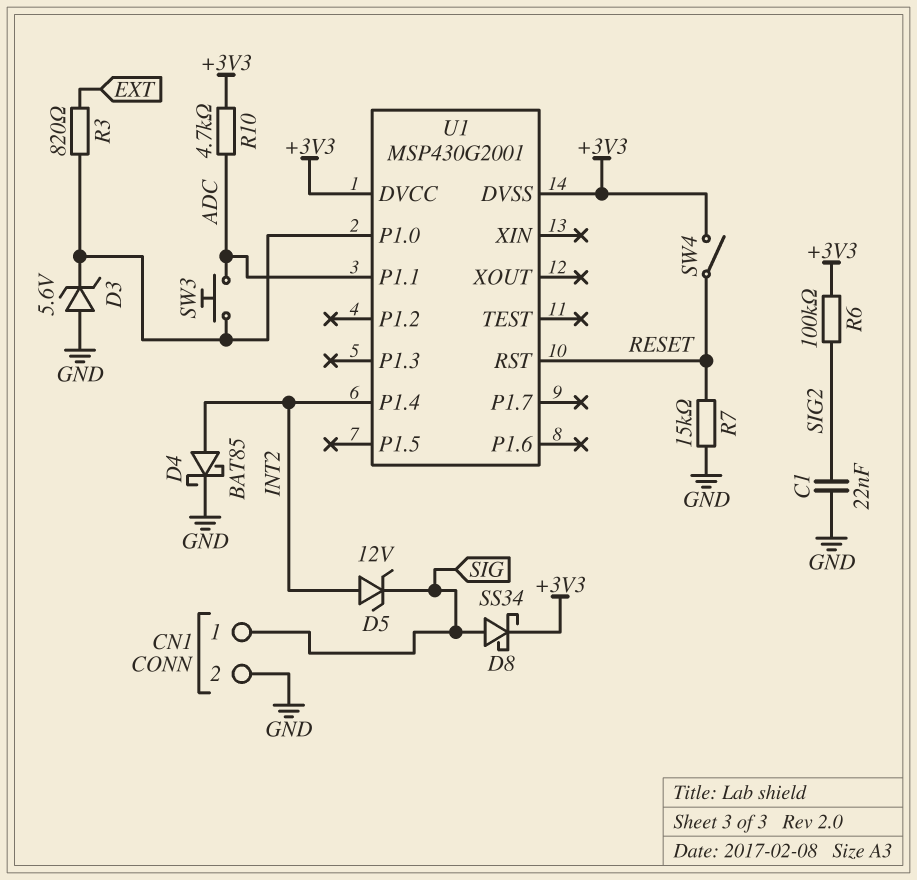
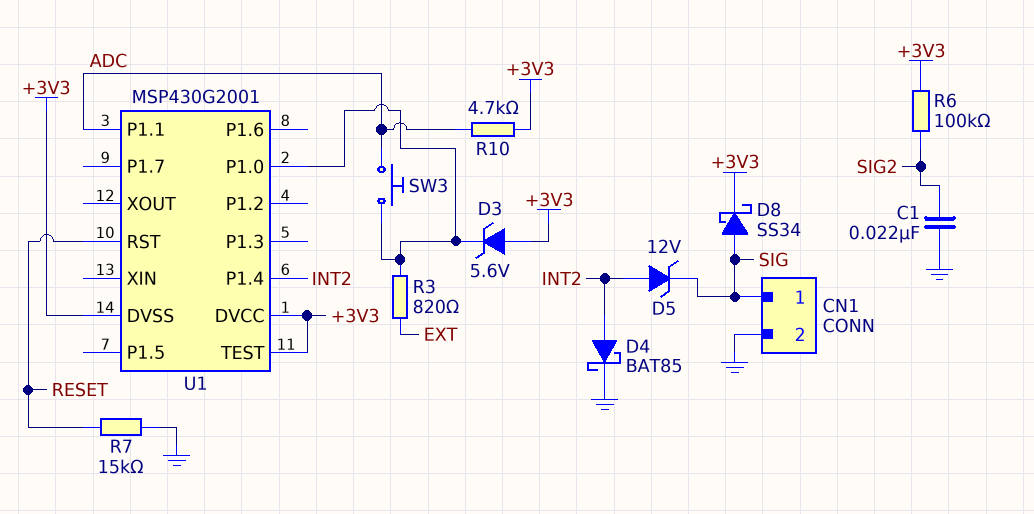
D3: zener 5.6V (A GND, K U1/P1.0) -> zener 5.6V (A +3V3, K U1/P1.0)
SW4: switch (+3V3, RESET) -> none
U1 pin TEST: none -> +3V3

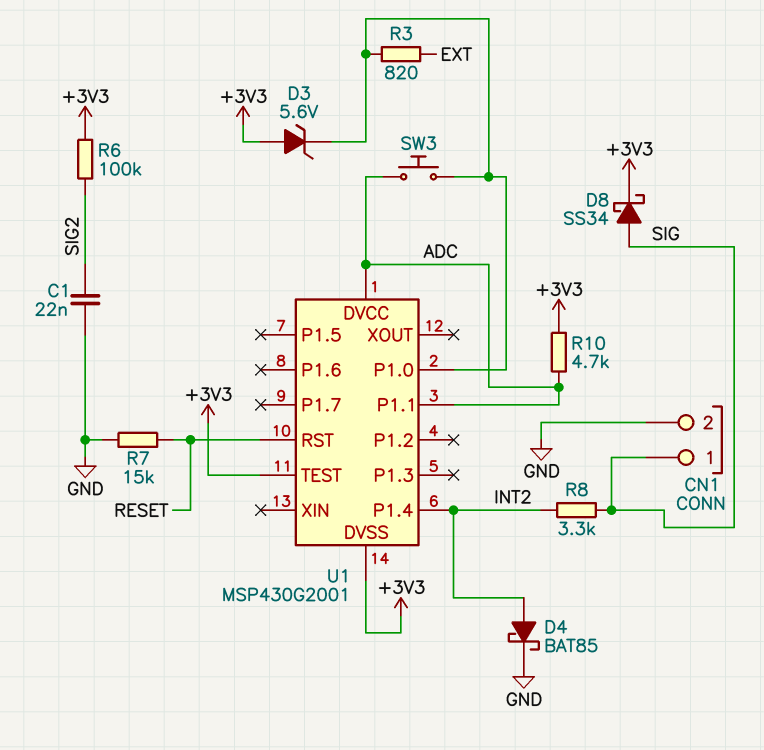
D5: zener 12V (A INT2, K SIG) -> none
R8: none -> 3.3k (INT2, SIG)
U1 pin DVCC: +3V3 -> ADC

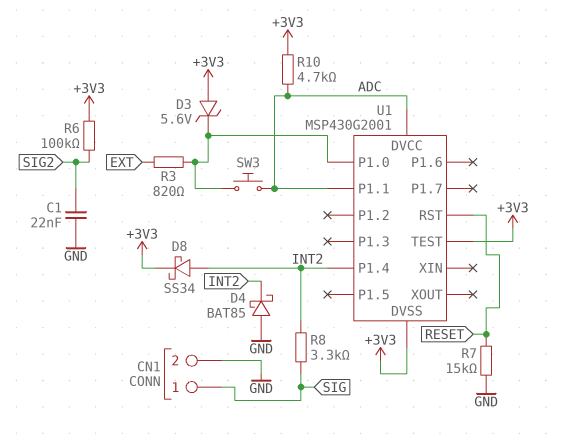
D4: schottky BAT85 (A INT2, K GND) -> schottky BAT85 (A GND, K INT2)
D8: schottky SS34 (A SIG, K +3V3) -> schottky SS34 (A INT2, K +3V3)

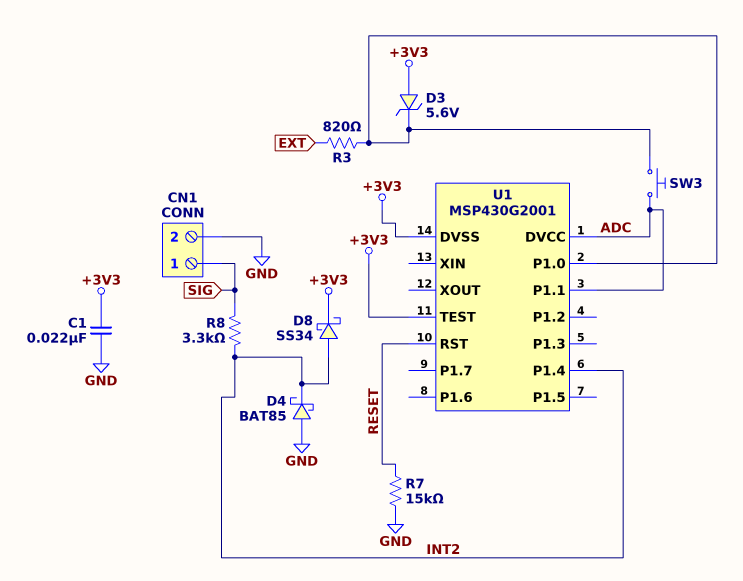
C1: 22nF (GND, SIG2) -> 22nF (+3V3, GND)
R6: 100k (+3V3, SIG2) -> none
R10: 4.7k (+3V3, ADC) -> none

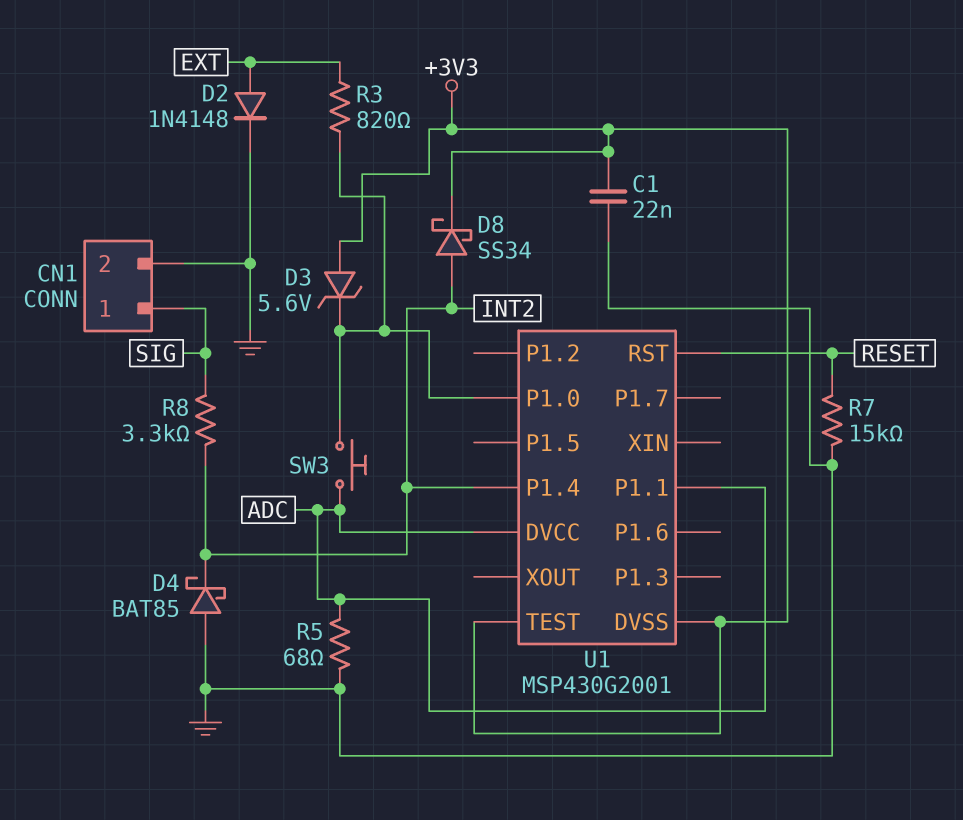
D2: none -> diode 1N4148 (A EXT, K GND)
R5: none -> 68 (ADC, GND)

